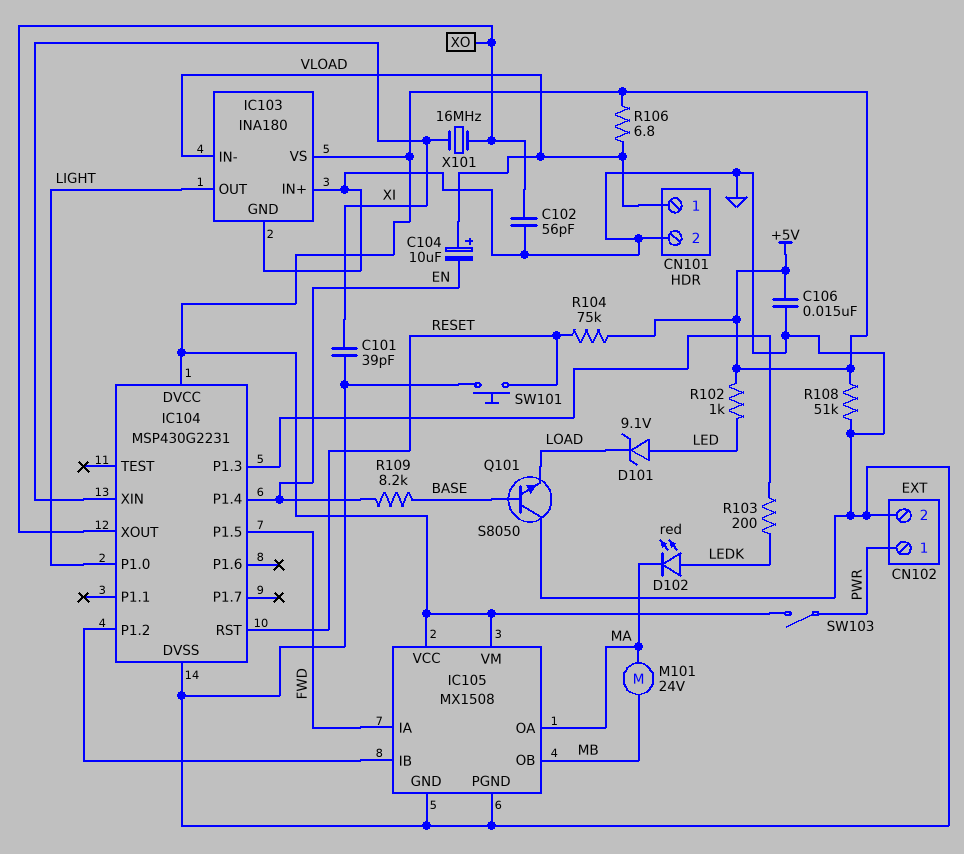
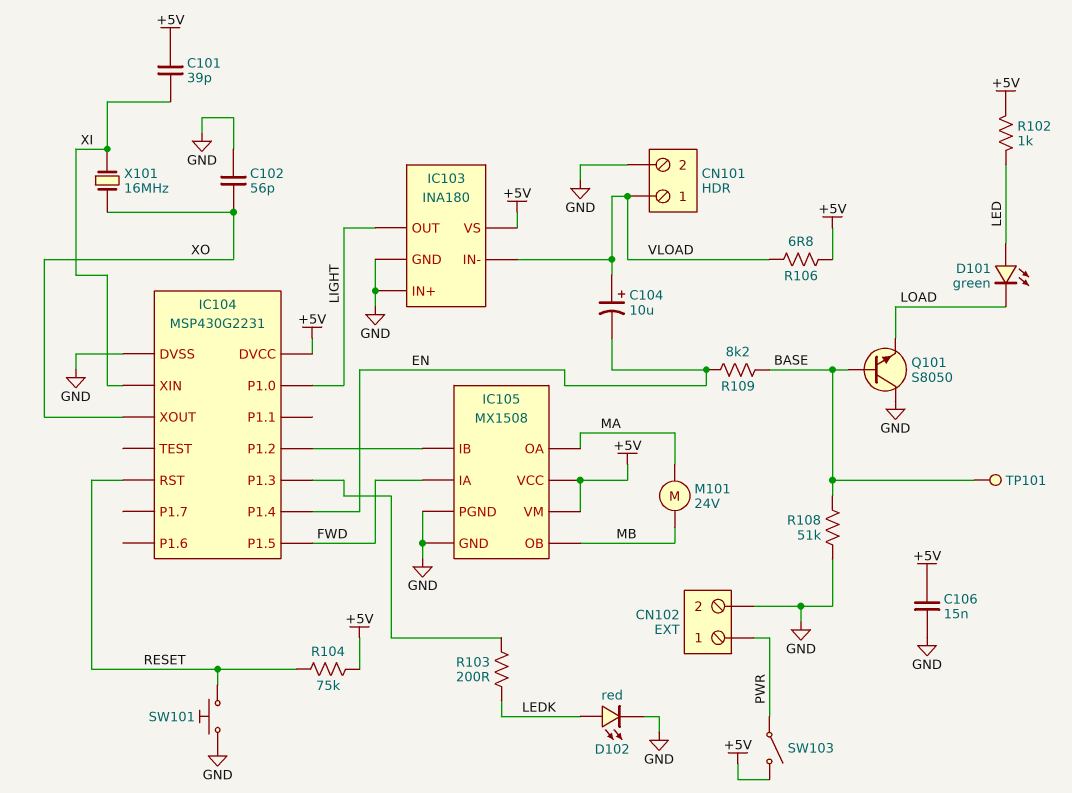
C101: 39pF (GND, XI) -> 39pF (+5V, XI)
D101: zener 9.1V (A LED, K LOAD) -> LED green (A LED, K LOAD)
D102: LED red (A LEDK, K MA) -> LED red (A LEDK, K GND)
R108: 51k (+5V, GND) -> 51k (BASE, GND)
TP101: none -> test point (BASE)

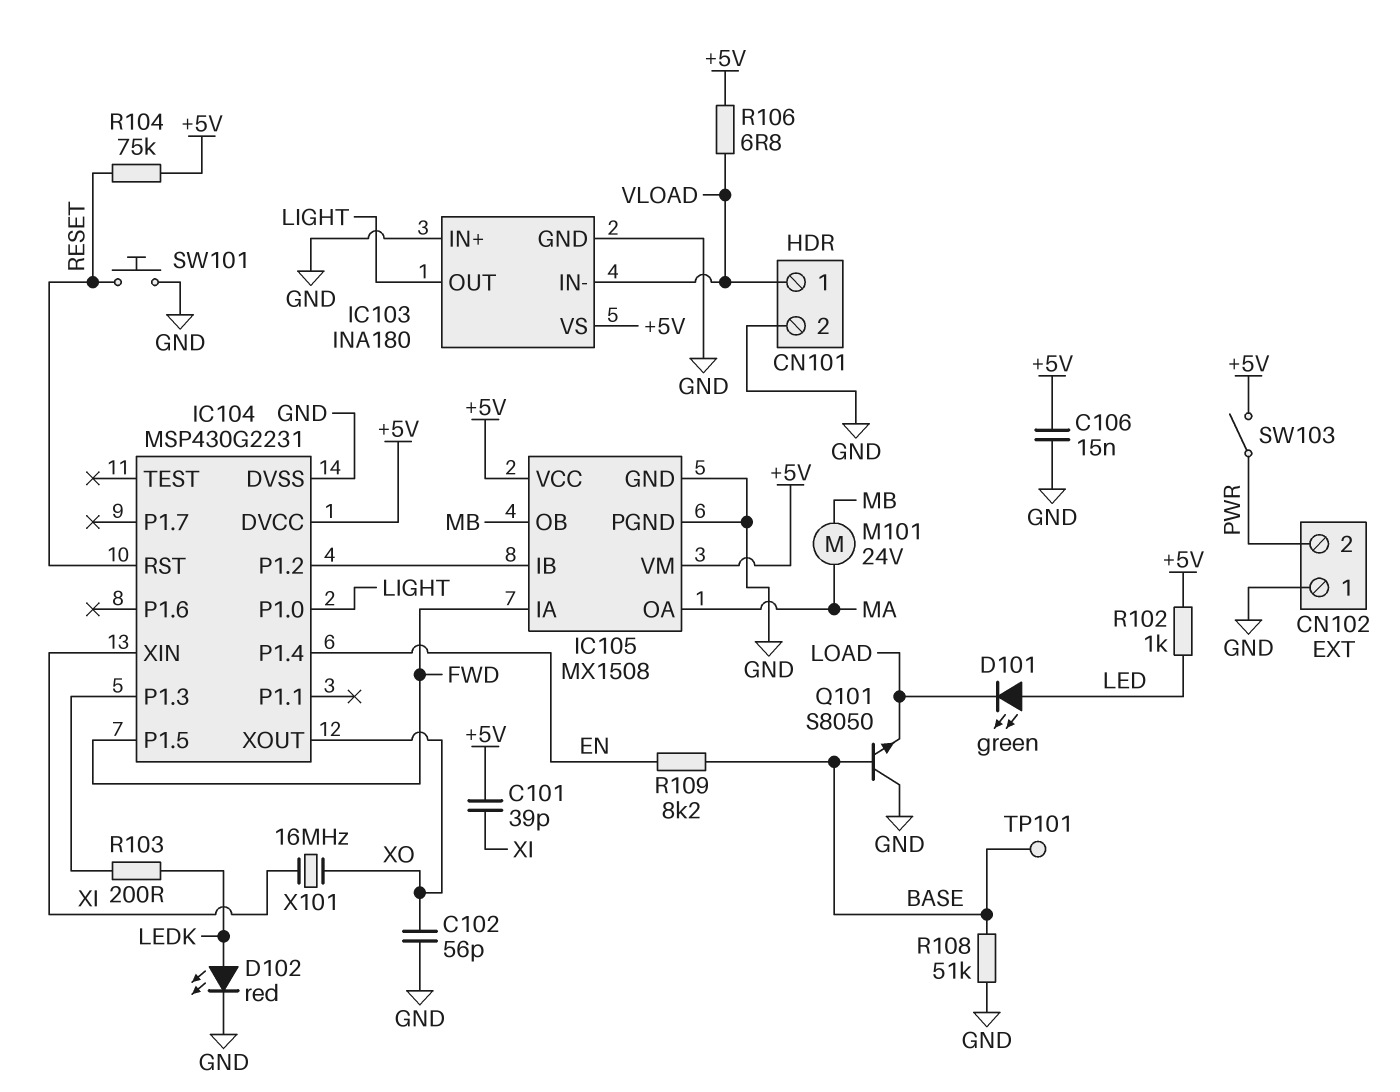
C104: 10uF (plus VLOAD, minus EN) -> none
CN102 pin 1: PWR -> GND
CN102 pin 2: GND -> PWR

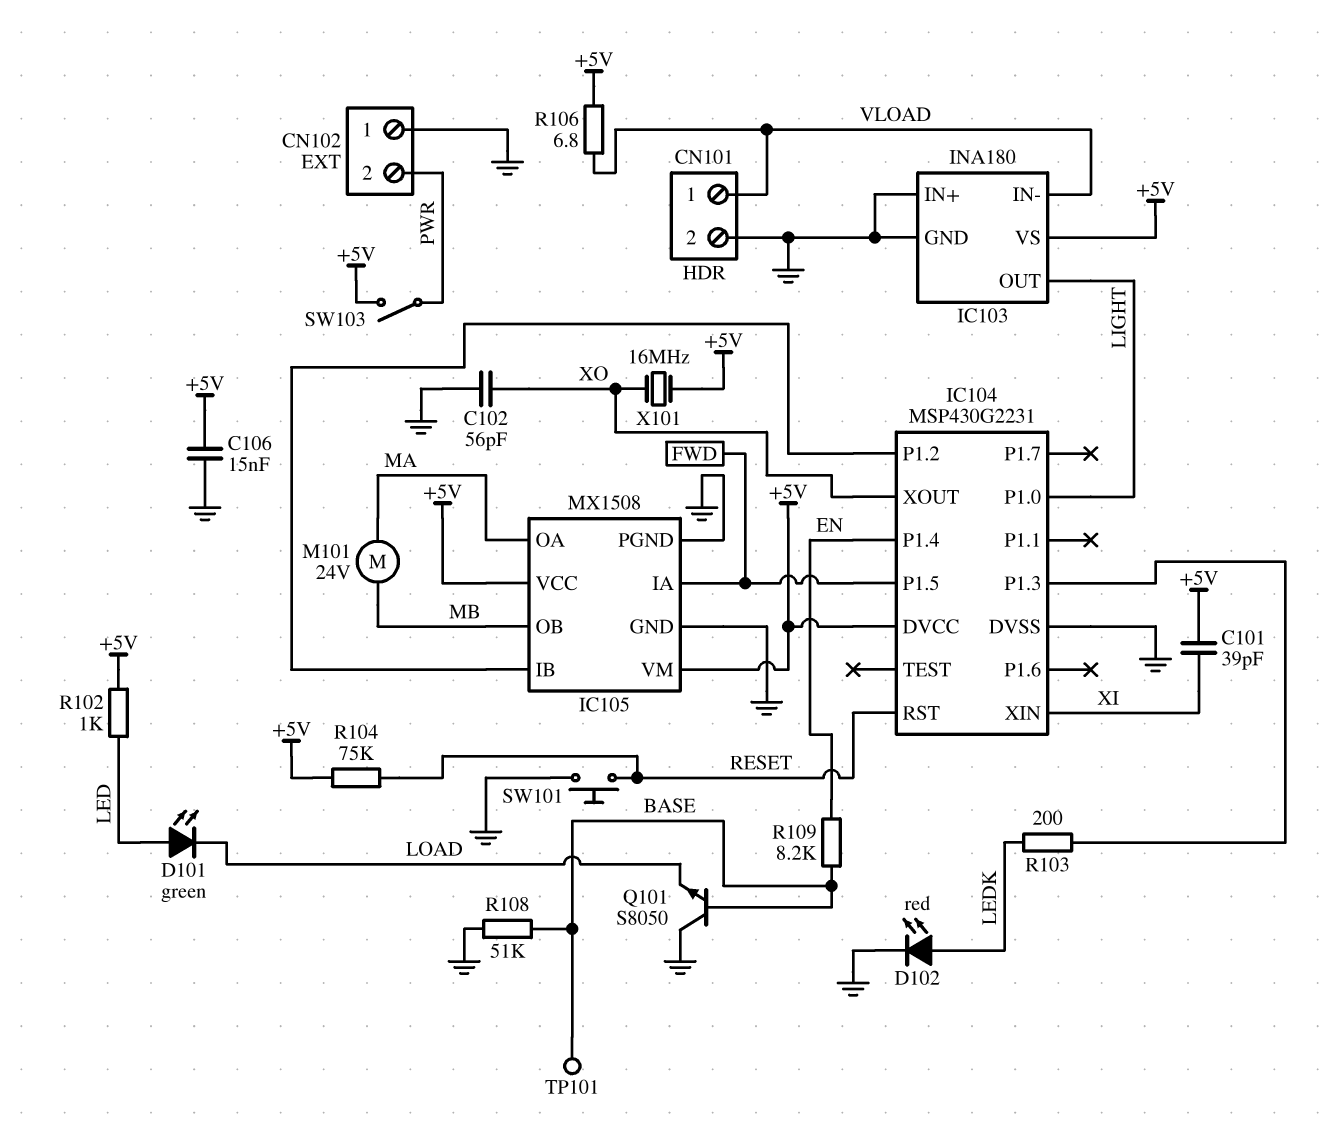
X101: 16MHz (XI, XO) -> 16MHz (+5V, XO)

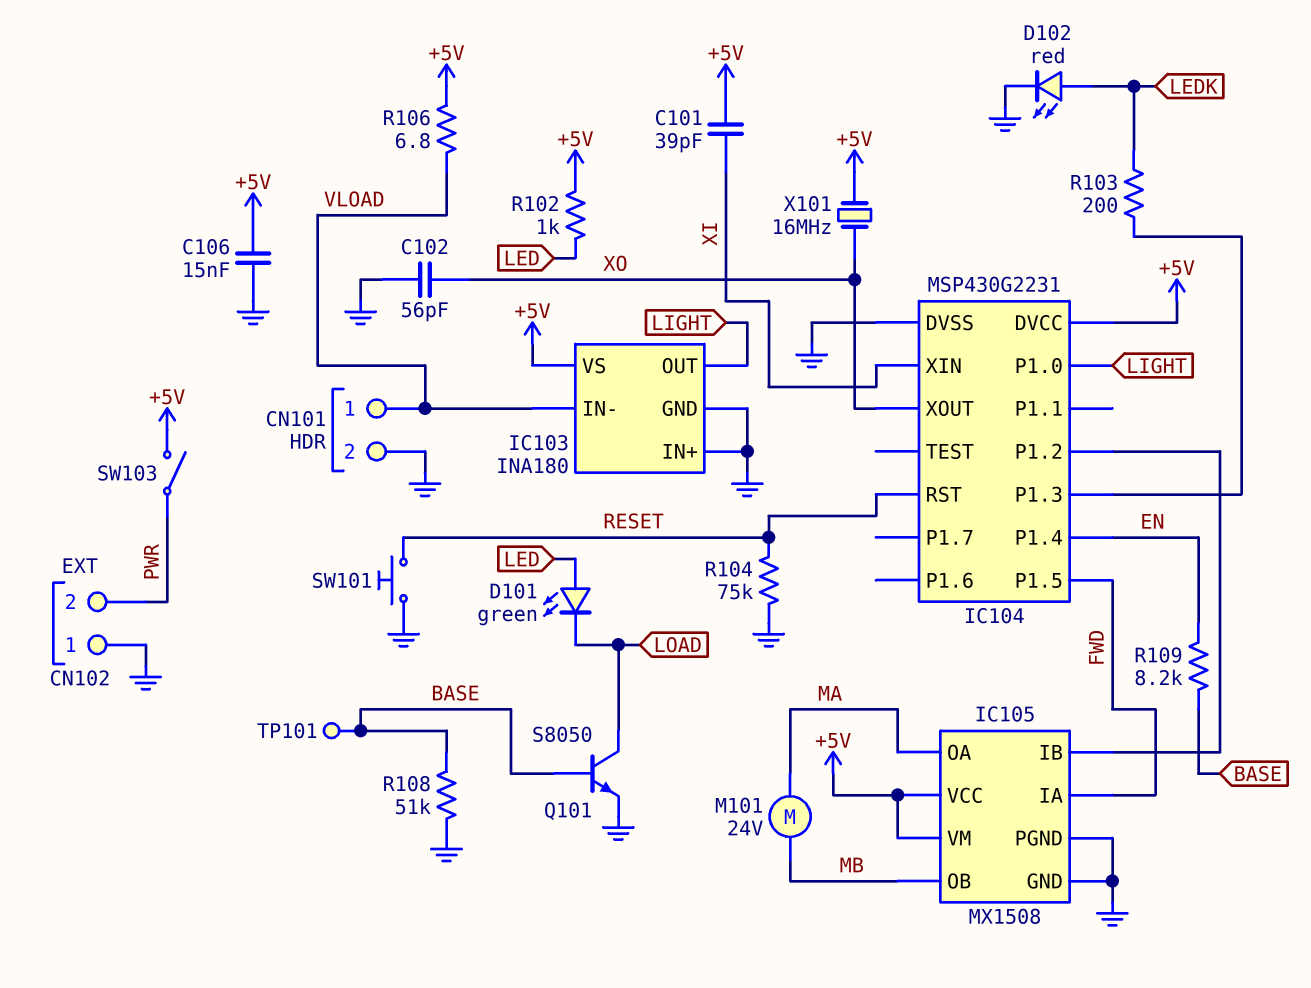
Q101: NPN S8050 (B BASE, C GND, E LOAD) -> NPN S8050 (B BASE, C LOAD, E GND)
R104: 75k (+5V, RESET) -> 75k (GND, RESET)

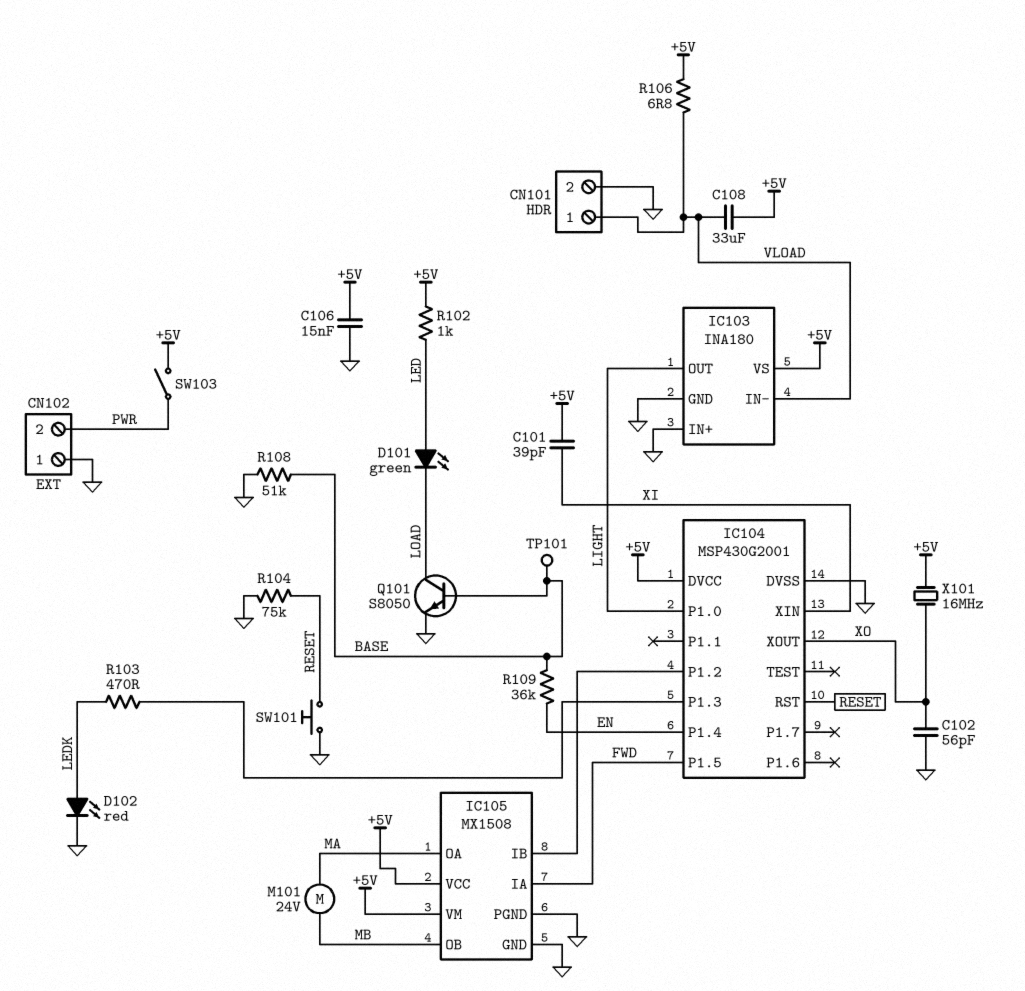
C108: none -> 33uF (+5V, VLOAD)
IC104: MSP430G2231 -> MSP430G2001
R103: 200 (IC104/P1.3, LEDK) -> 470 (IC104/P1.3, LEDK)
R109: 8.2k (BASE, EN) -> 36k (BASE, EN)

